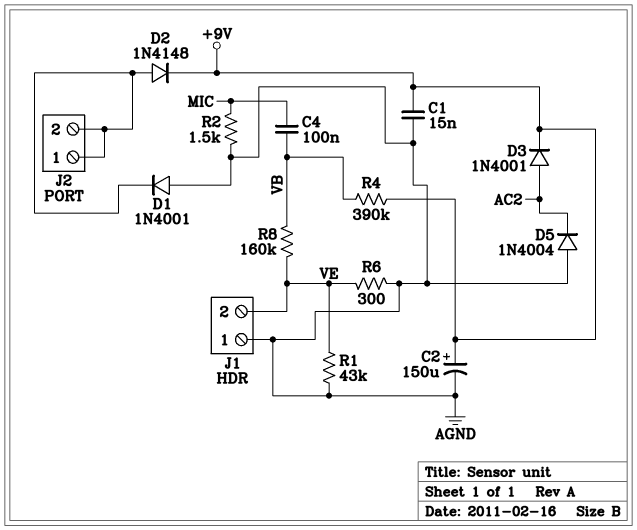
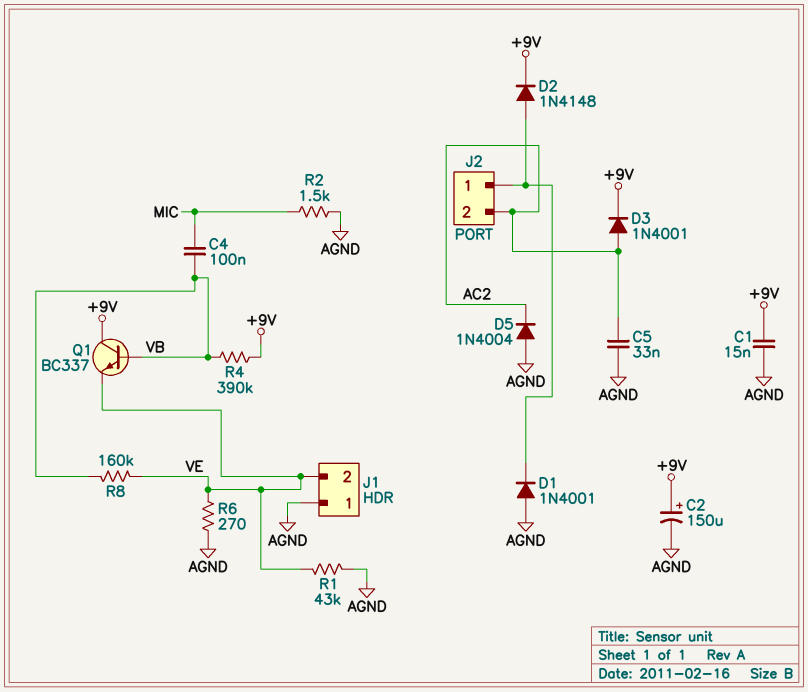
C5: none -> 33nF (AC2, AGND)
J2 pin 2: J2/1 -> AC2
Q1: none -> NPN BC337 (B VB, C +9V, E VE)
R6: 300 (AGND, VE) -> 270 (AGND, VE)

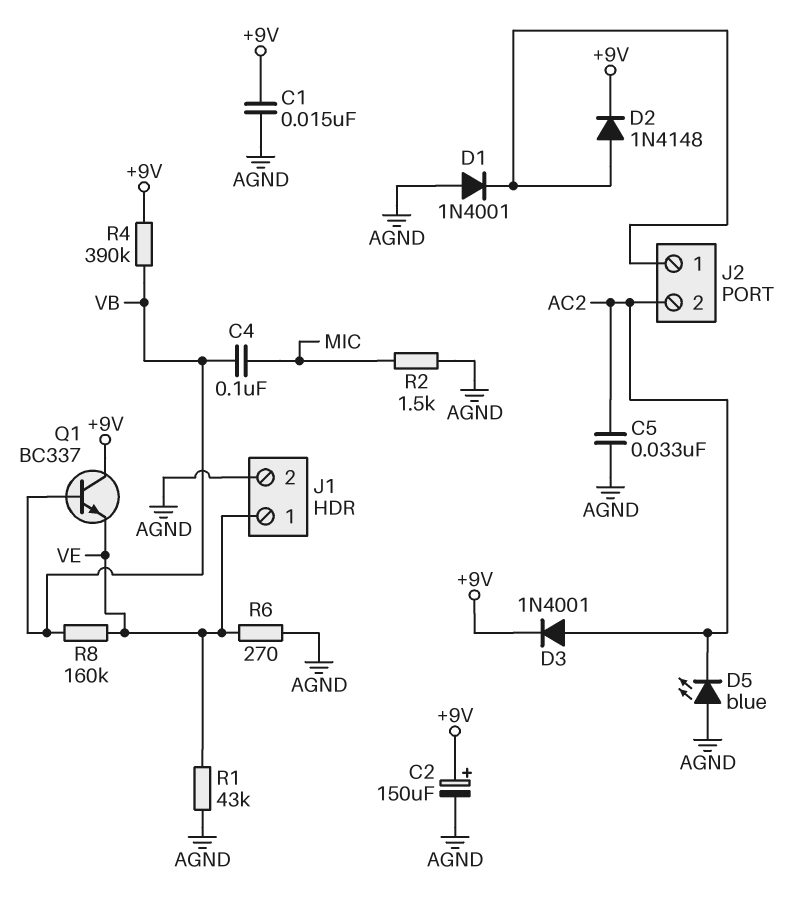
D5: diode 1N4004 (A AGND, K AC2) -> LED blue (A AGND, K AC2)
J1 pin 1: AGND -> VE
J1 pin 2: VE -> AGND

